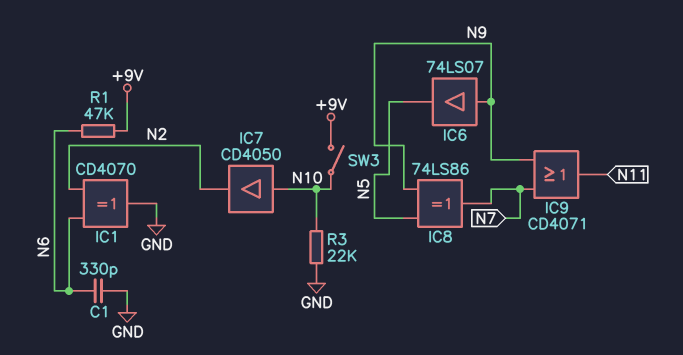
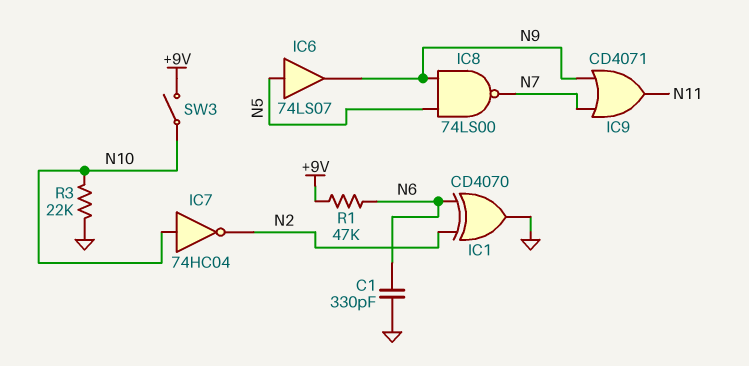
IC6: buffer 74LS07 (in N9, out N5) -> buffer 74LS07 (in N5, out N9)
IC7: buffer CD4050 (in N10, out N2) -> NOT 74HC04 (in N10, out N2)
IC8: XOR 74LS86 (in N5, in N9, out N7) -> NAND 74LS00 (in N5, in N9, out N7)

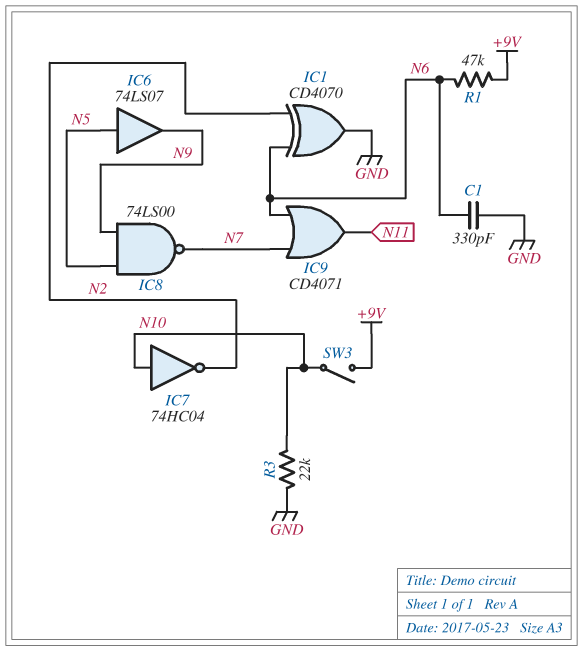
IC9: OR CD4071 (in N7, in N9, out N11) -> OR CD4071 (in N6, in N7, out N11)

